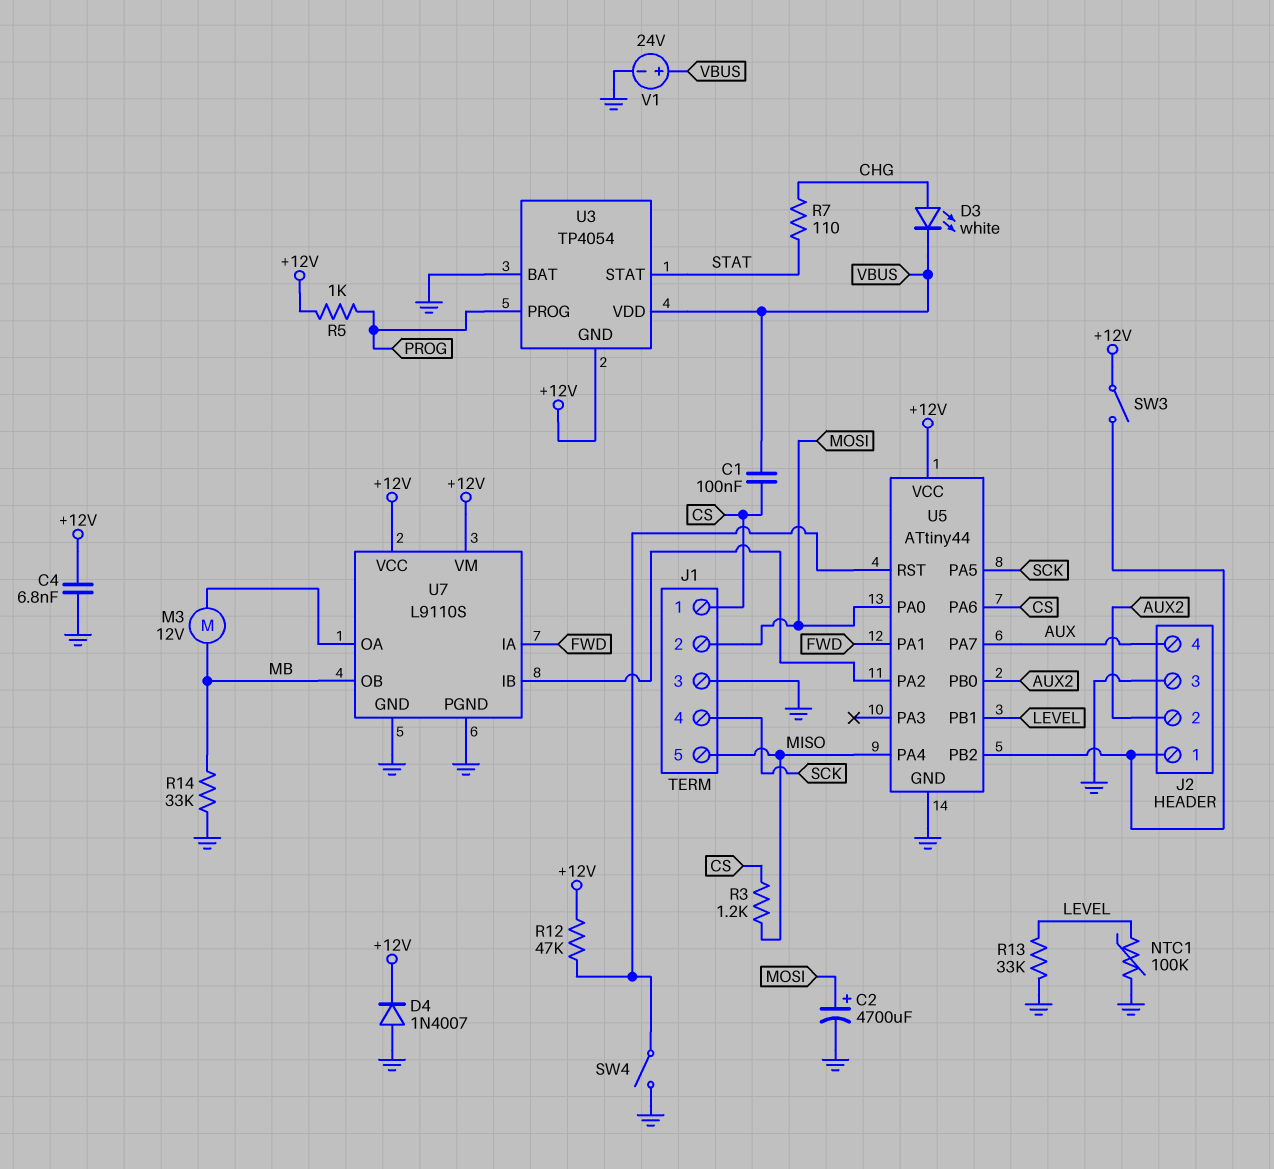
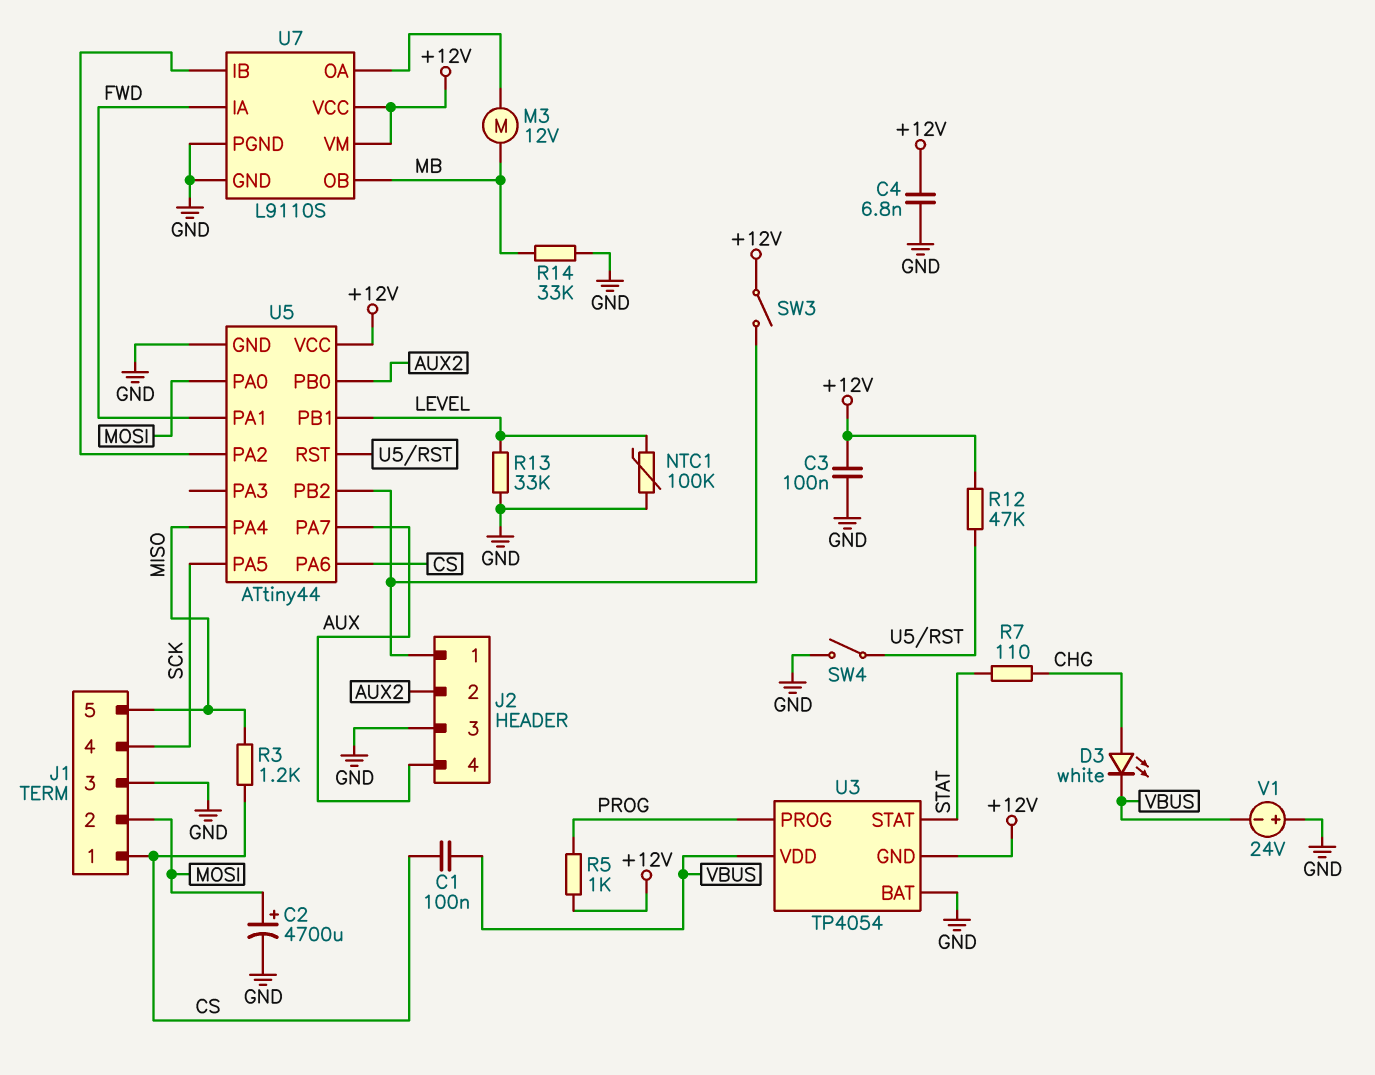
C3: none -> 100nF (+12V, GND)
D4: diode 1N4007 (A GND, K +12V) -> none
V1: 24V (plus VBUS, minus GND) -> 24V (plus GND, minus VBUS)

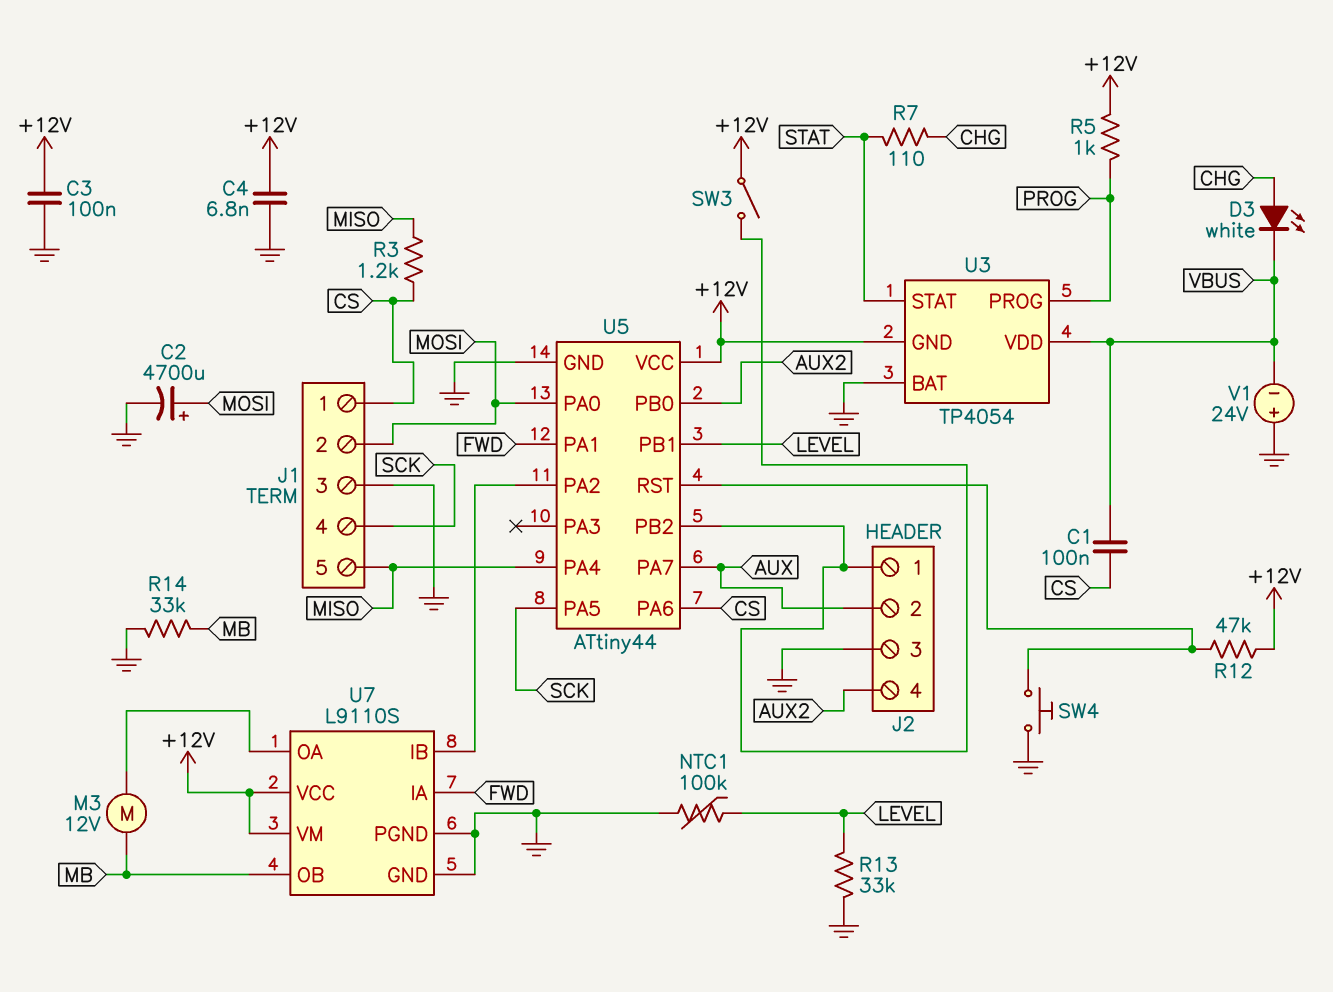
J2 pin 2: AUX2 -> AUX
J2 pin 4: AUX -> AUX2
SW4: switch (GND, U5/RST) -> button (GND, U5/RST)

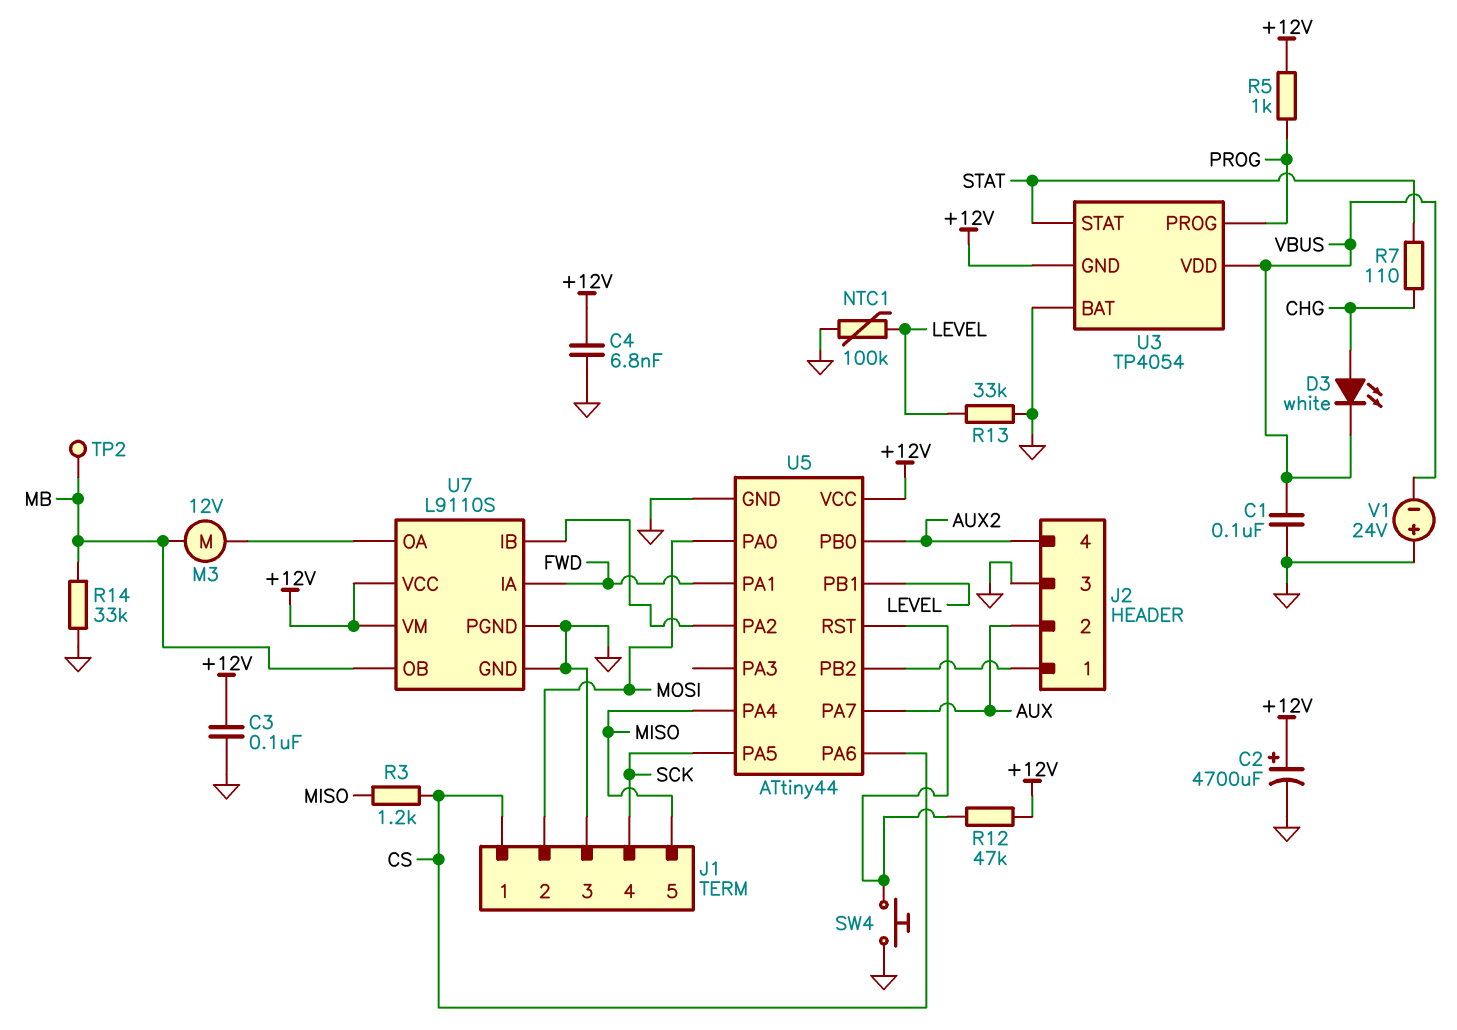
C1: 100nF (CS, VBUS) -> 100nF (GND, VBUS)
C2: 4700uF (plus MOSI, minus GND) -> 4700uF (plus +12V, minus GND)
SW3: switch (+12V, J2/1) -> none
TP2: none -> test point (MB)

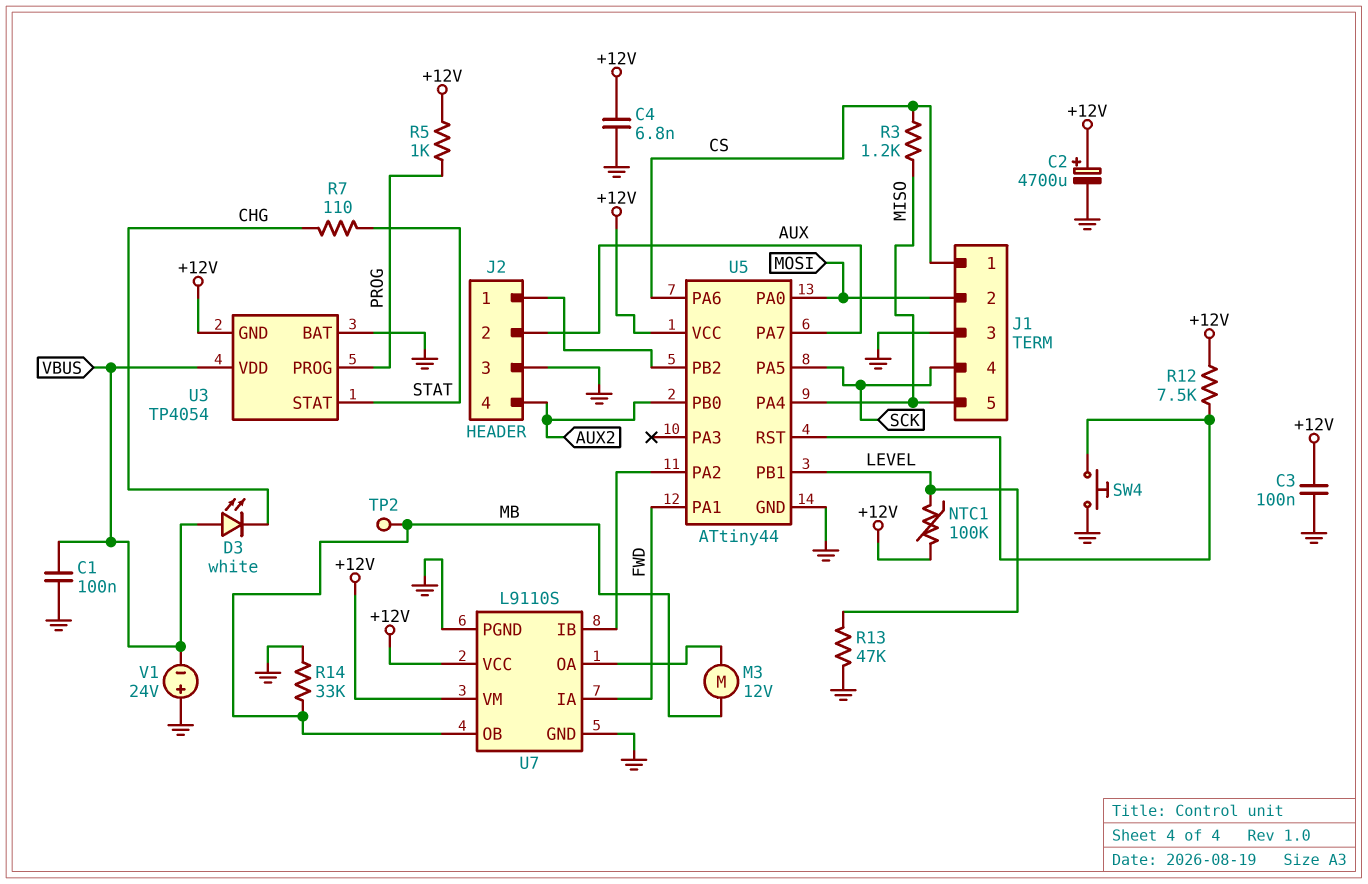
D3: LED white (A CHG, K VBUS) -> LED white (A VBUS, K CHG)
NTC1: 100k (GND, LEVEL) -> 100k (+12V, LEVEL)
R12: 47k (+12V, U5/RST) -> 7.5k (+12V, U5/RST)
R13: 33k (GND, LEVEL) -> 47k (GND, LEVEL)

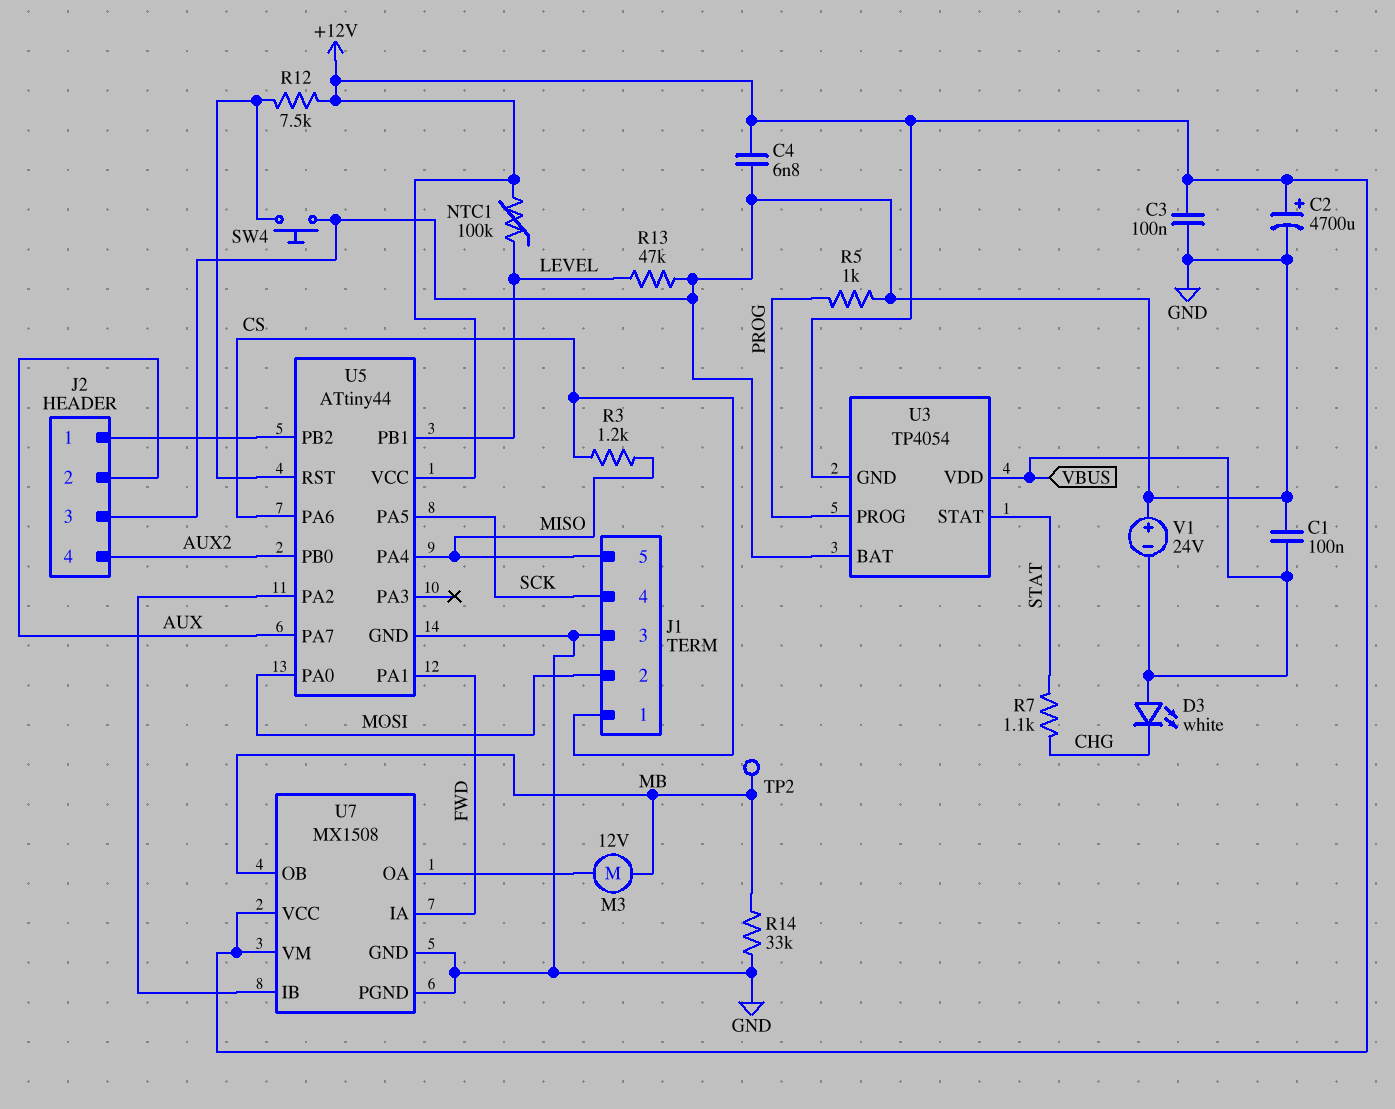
R5: 1k (+12V, PROG) -> 1k (GND, PROG)
R7: 110 (CHG, STAT) -> 1.1k (CHG, STAT)
U7: L9110S -> MX1508

